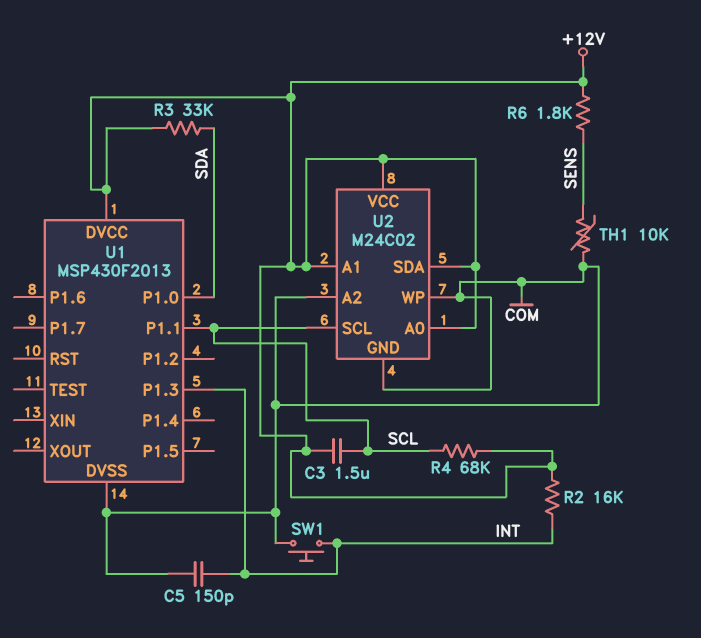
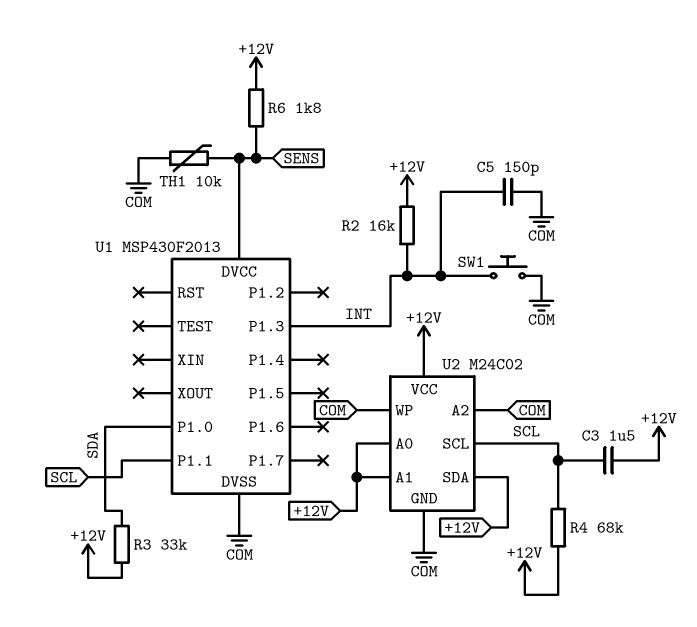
U1 pin DVCC: +12V -> SENS

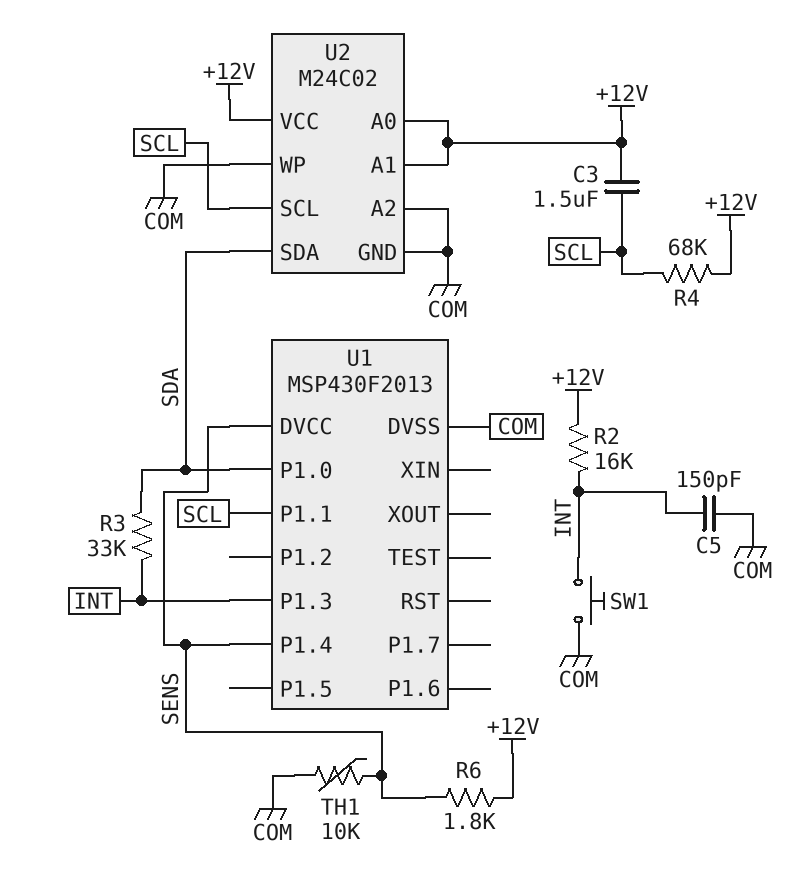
R3: 33k (+12V, SDA) -> 33k (INT, SDA)
U1 pin P1.4: none -> SENS
U2 pin SDA: +12V -> SDA

